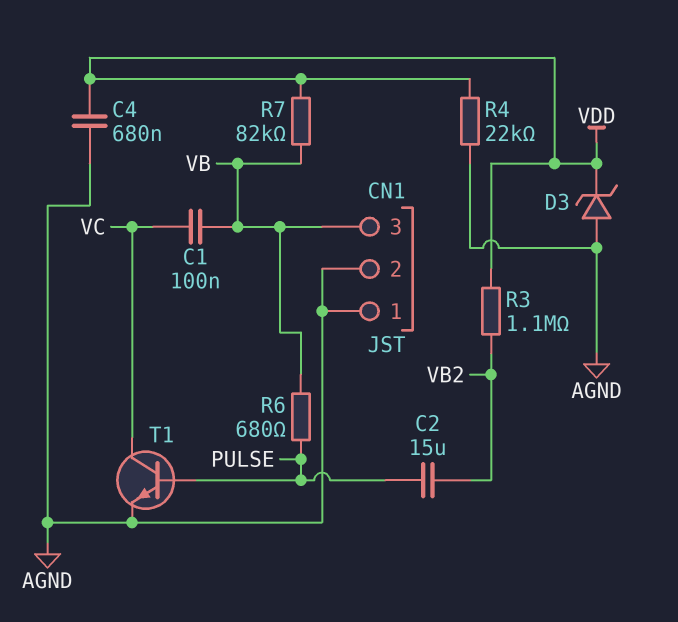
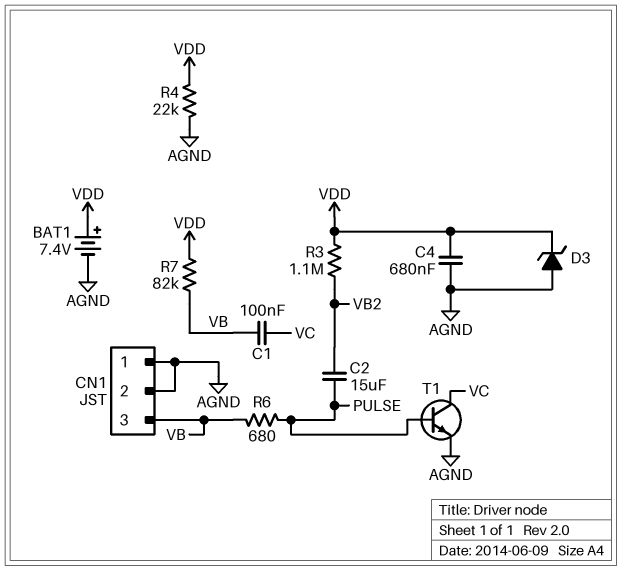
BAT1: none -> 7.4V (plus VDD, minus AGND)

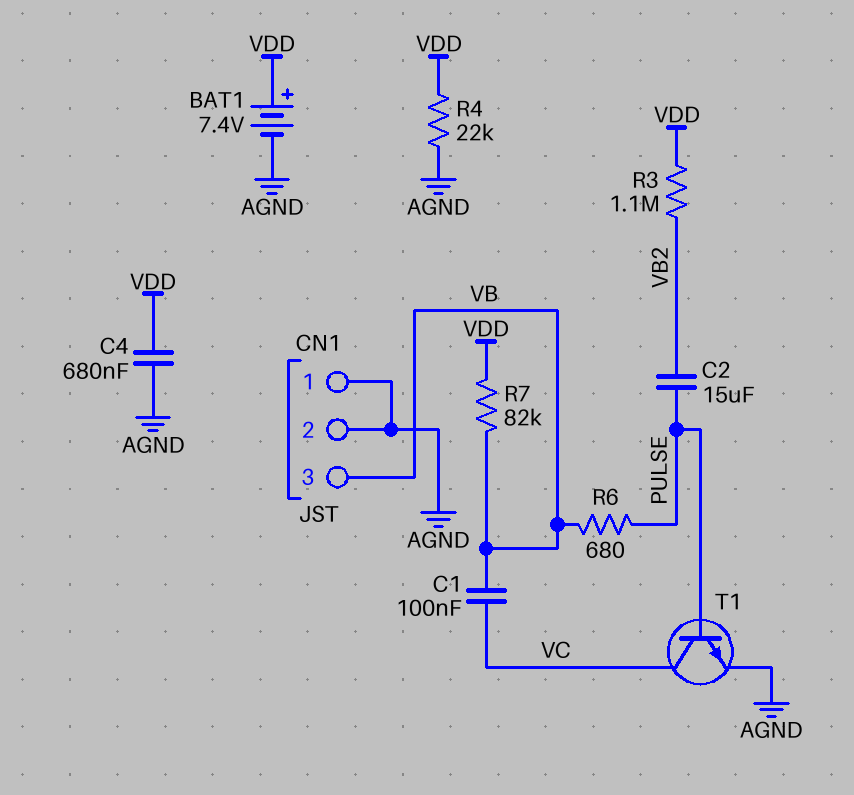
D3: zener (A AGND, K VDD) -> none

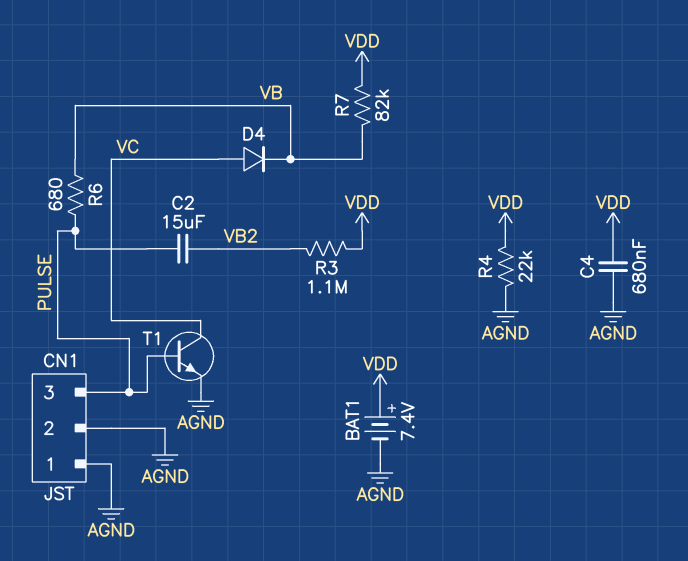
C1: 100nF (VB, VC) -> none
CN1 pin 3: VB -> PULSE
D4: none -> diode (A VC, K VB)

